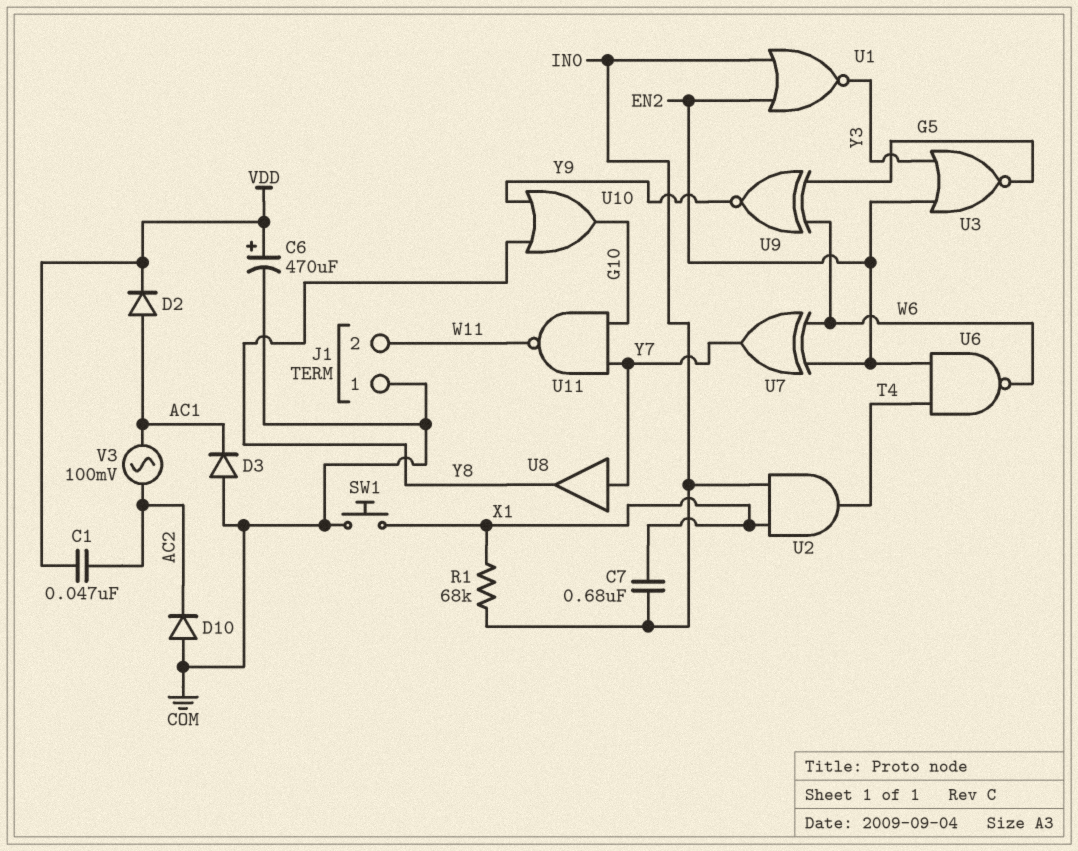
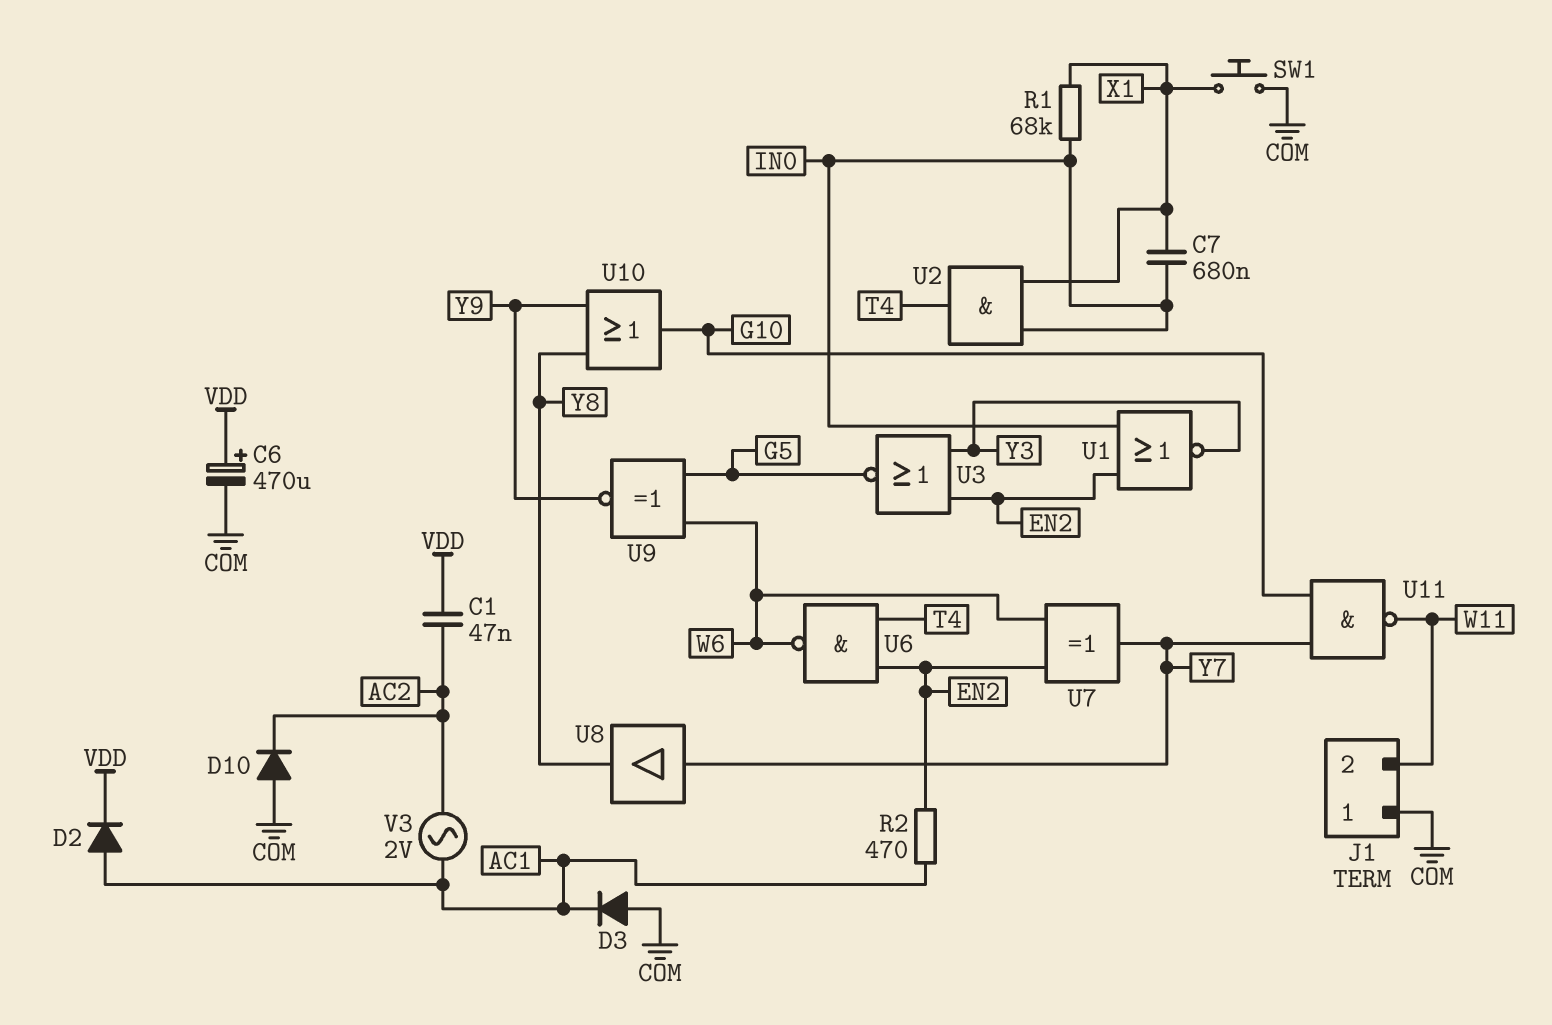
R2: none -> 470 (AC1, EN2)
V3: AC 100mV (AC1, AC2) -> AC 2V (AC1, AC2)

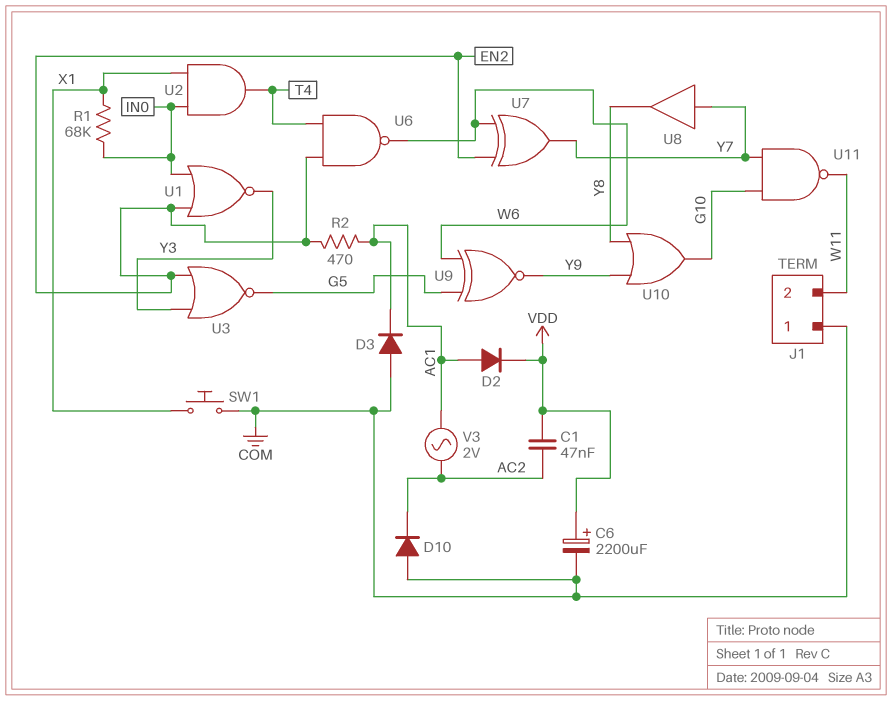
C6: 470uF (plus VDD, minus COM) -> 2200uF (plus VDD, minus COM)
C7: 680nF (IN0, X1) -> none

